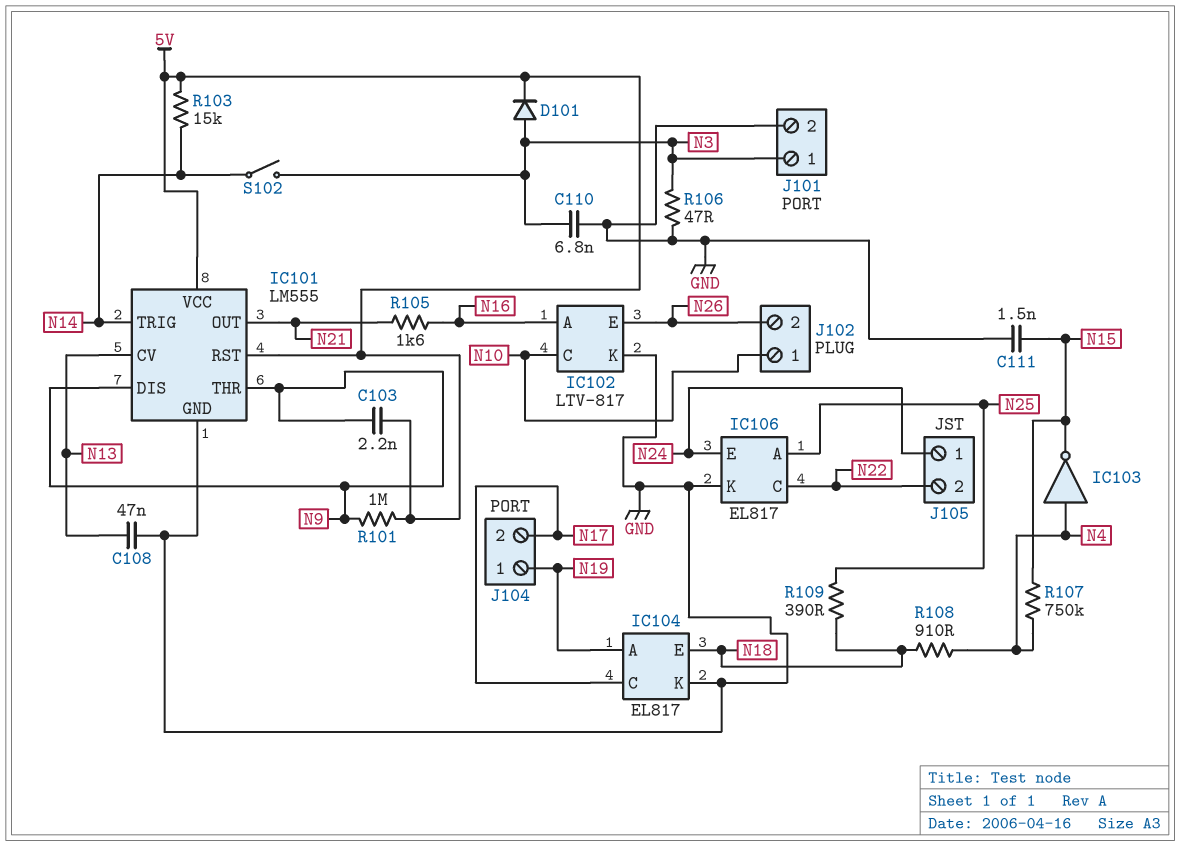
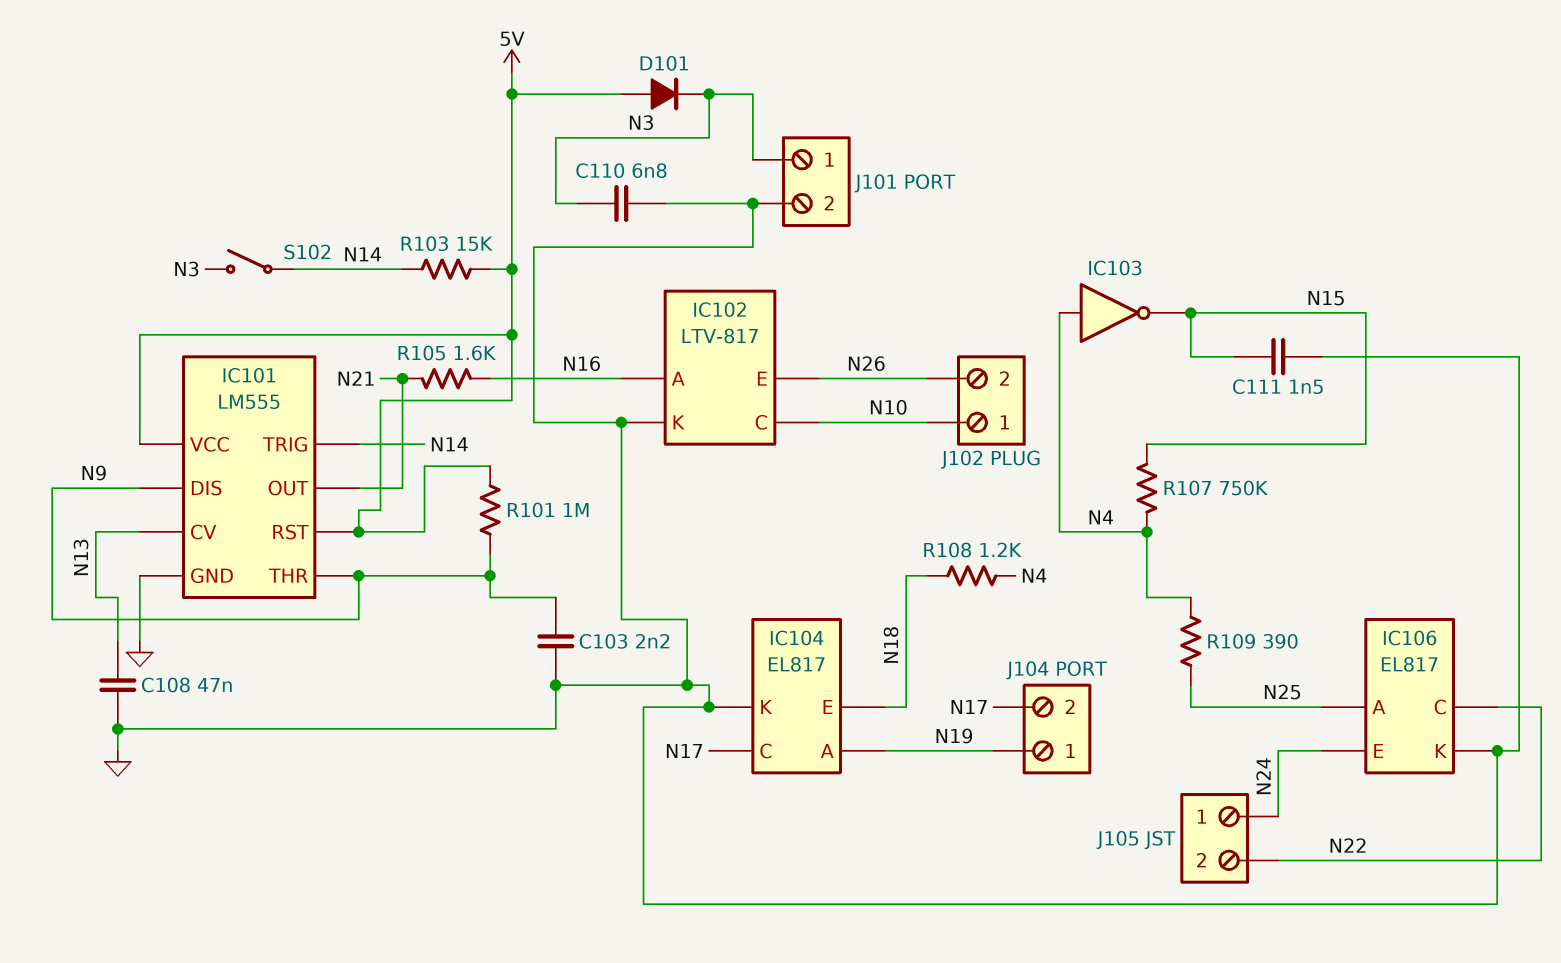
C103: 2.2nF (5V, N9) -> 2.2nF (GND, N9)
D101: diode (A N3, K 5V) -> diode (A 5V, K N3)
R106: 47 (GND, N3) -> none
R108: 910 (N4, N18) -> 1.2k (N4, N18)
R109: 390 (N18, N25) -> 390 (N4, N25)

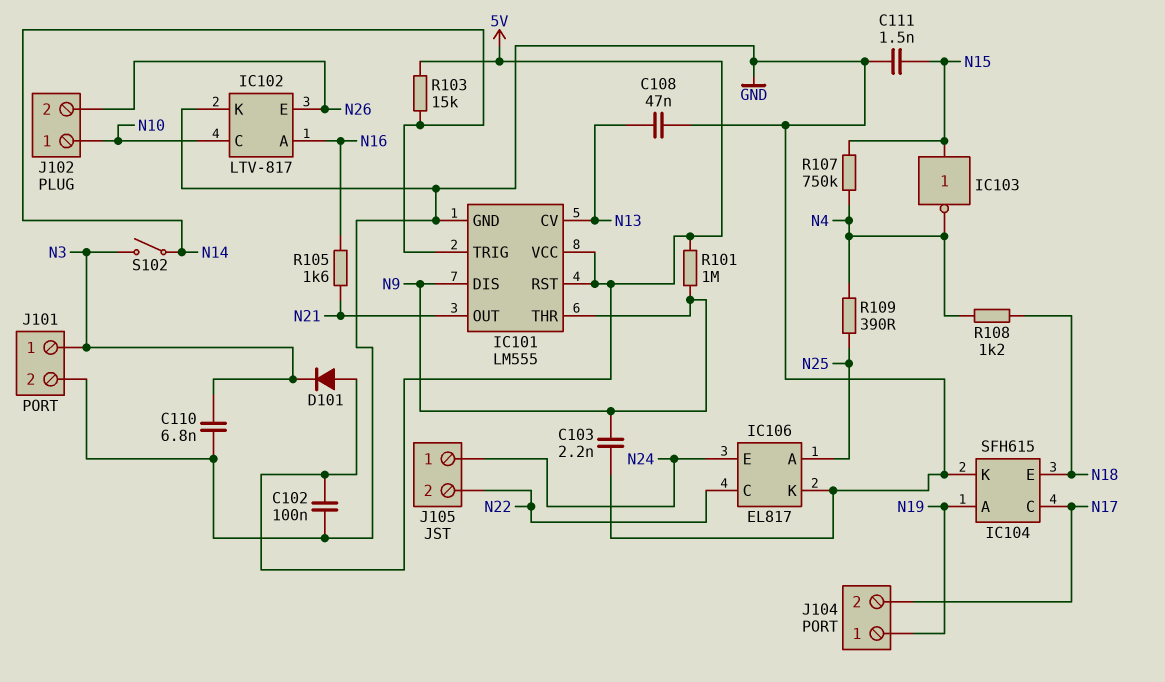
C102: none -> 100nF (5V, GND)
IC103: NOT (in N4, out N15) -> NOT (in N15, out N4)
IC104: EL817 -> SFH615

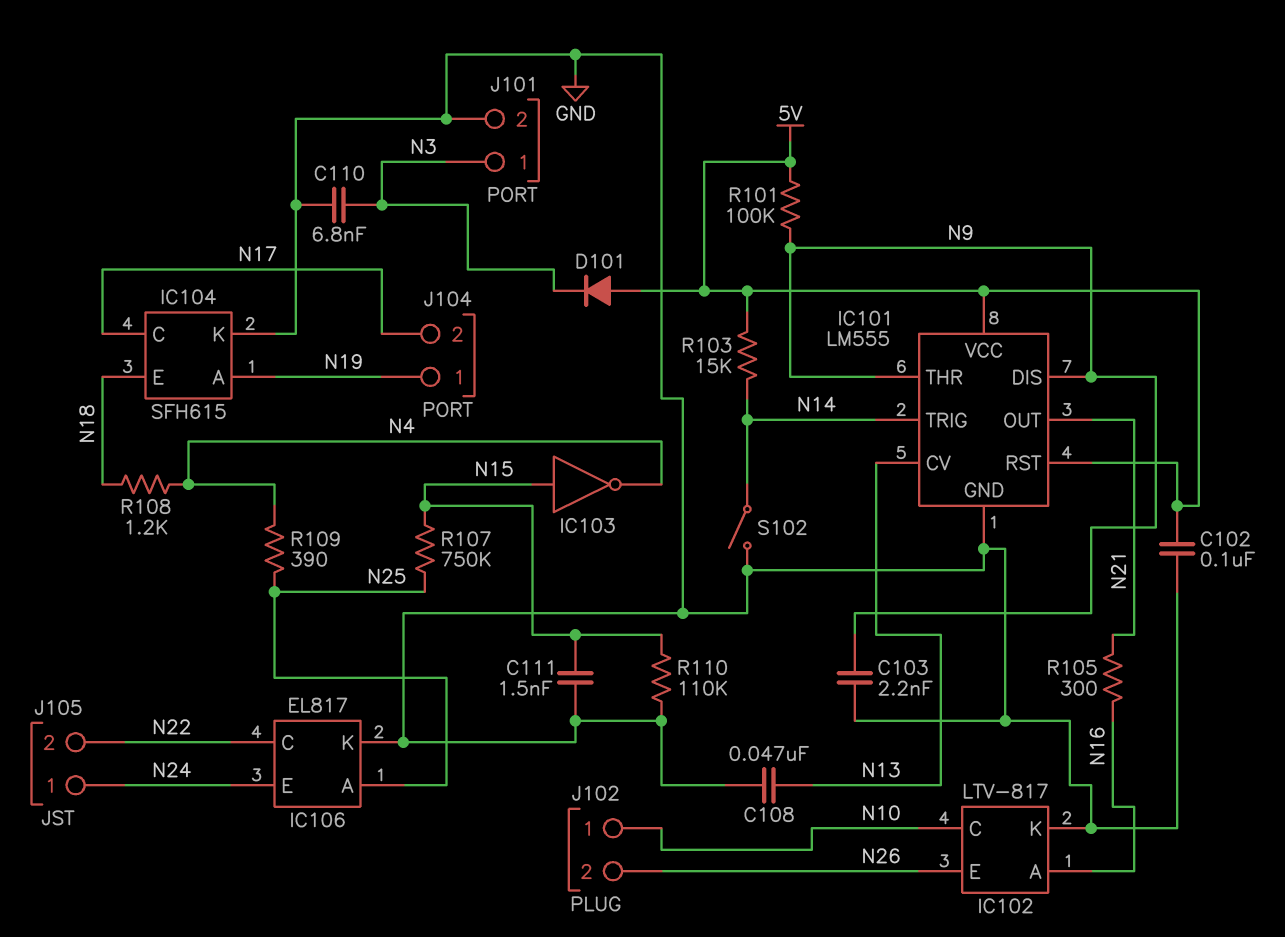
R101: 1M (5V, N9) -> 100k (5V, N9)
R105: 1.6k (N16, N21) -> 300 (N16, N21)
R107: 750k (N4, N15) -> 750k (N15, N25)
R110: none -> 110k (GND, N15)
S102: switch (N3, N14) -> switch (GND, N14)

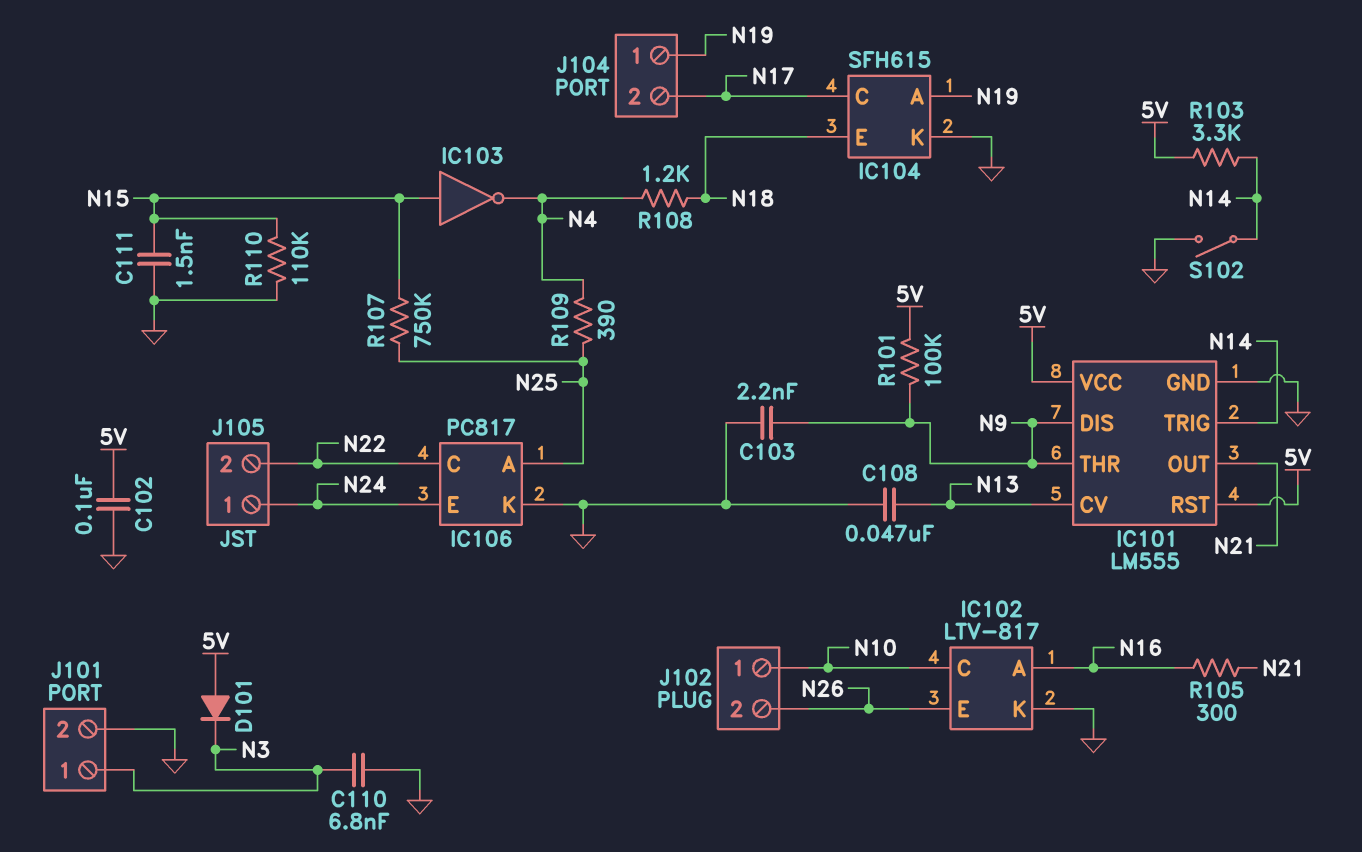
IC106: EL817 -> PC817
R103: 15k (5V, N14) -> 3.3k (5V, N14)

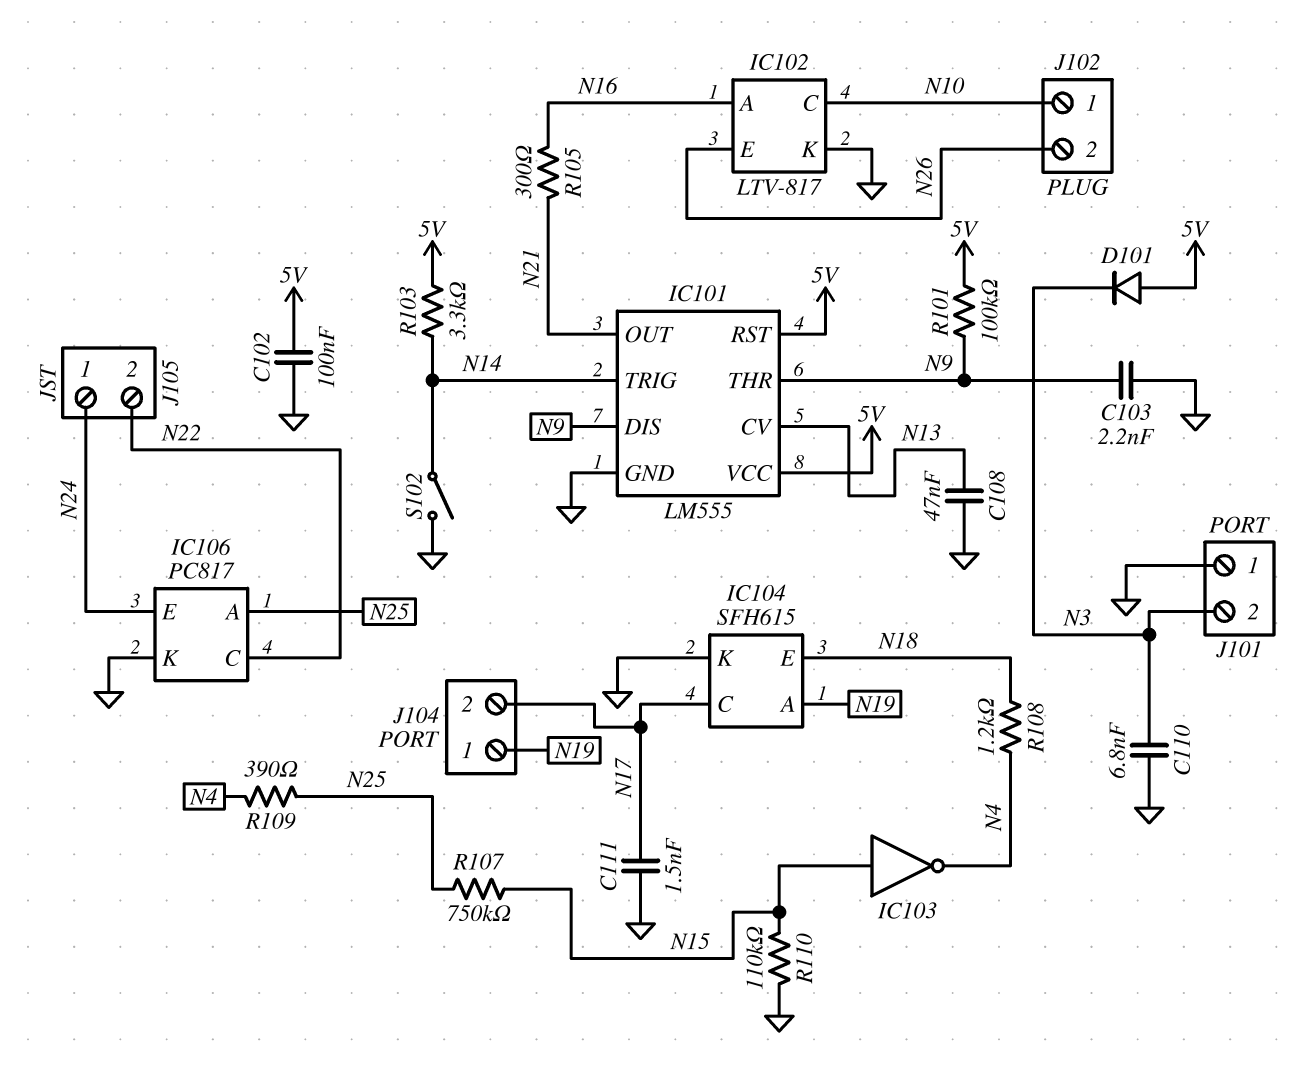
C111: 1.5nF (GND, N15) -> 1.5nF (GND, N17)
J101 pin 1: N3 -> GND
J101 pin 2: GND -> N3

